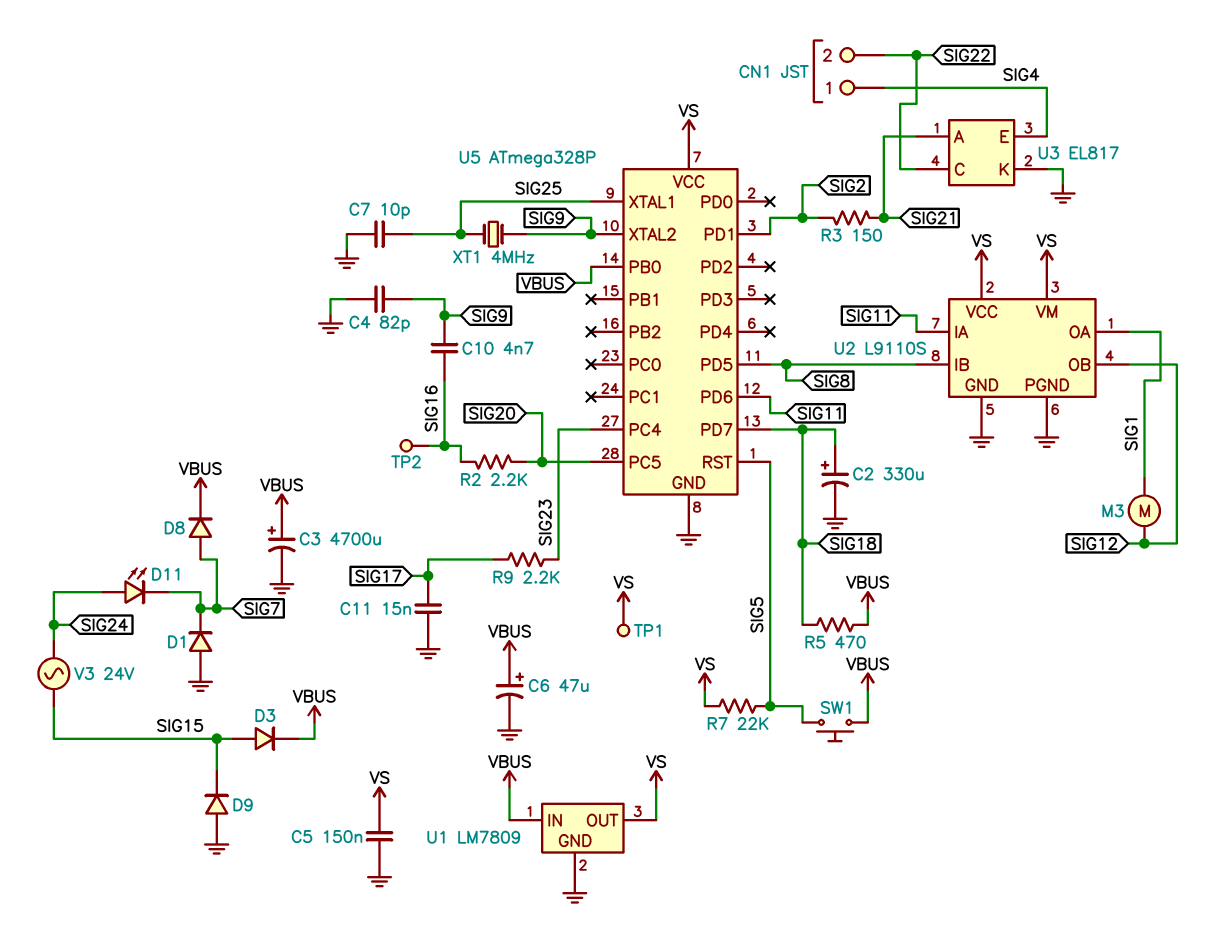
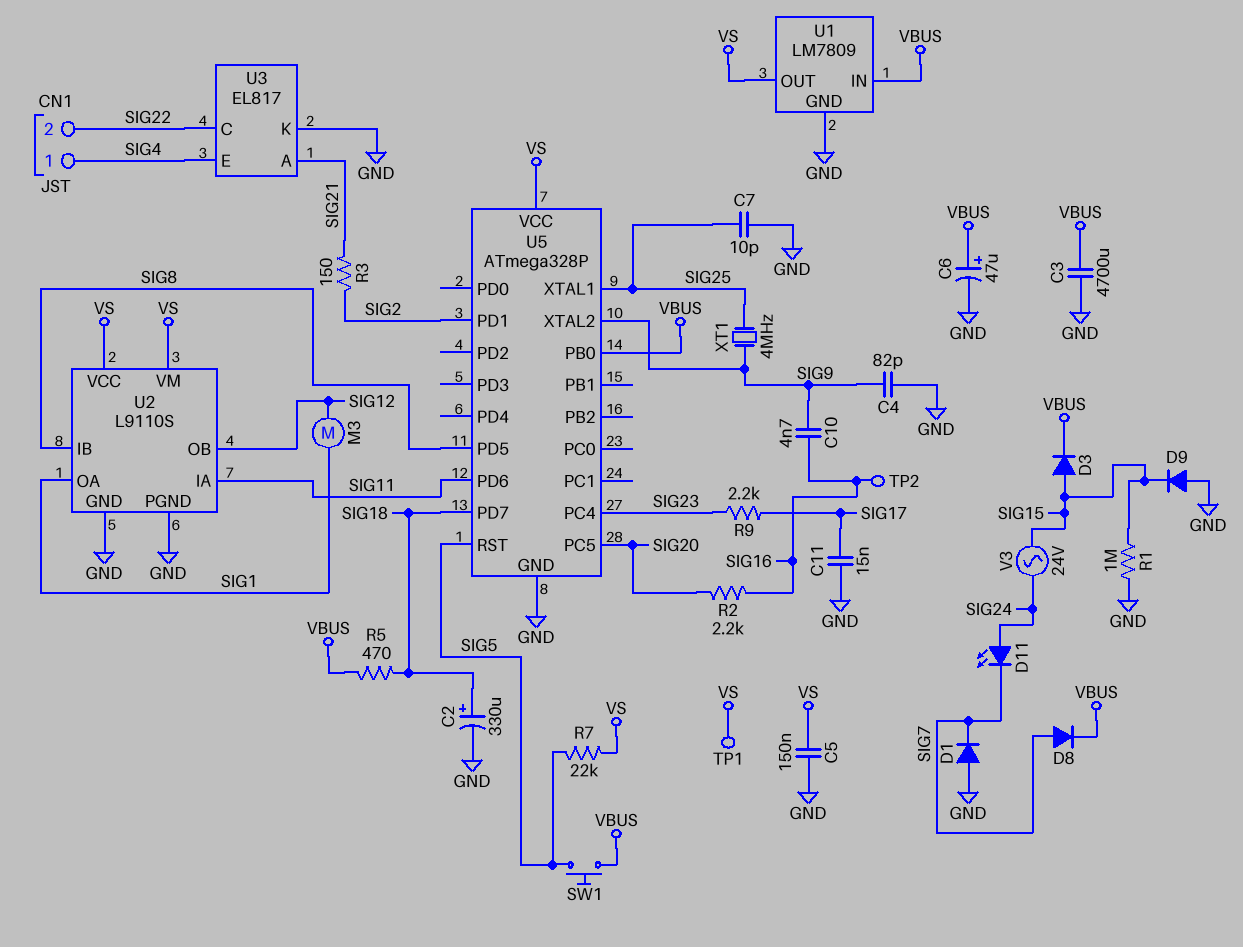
C3: 4700uF (plus VBUS, minus GND) -> 4700uF (GND, VBUS)
R1: none -> 1M (GND, SIG15)

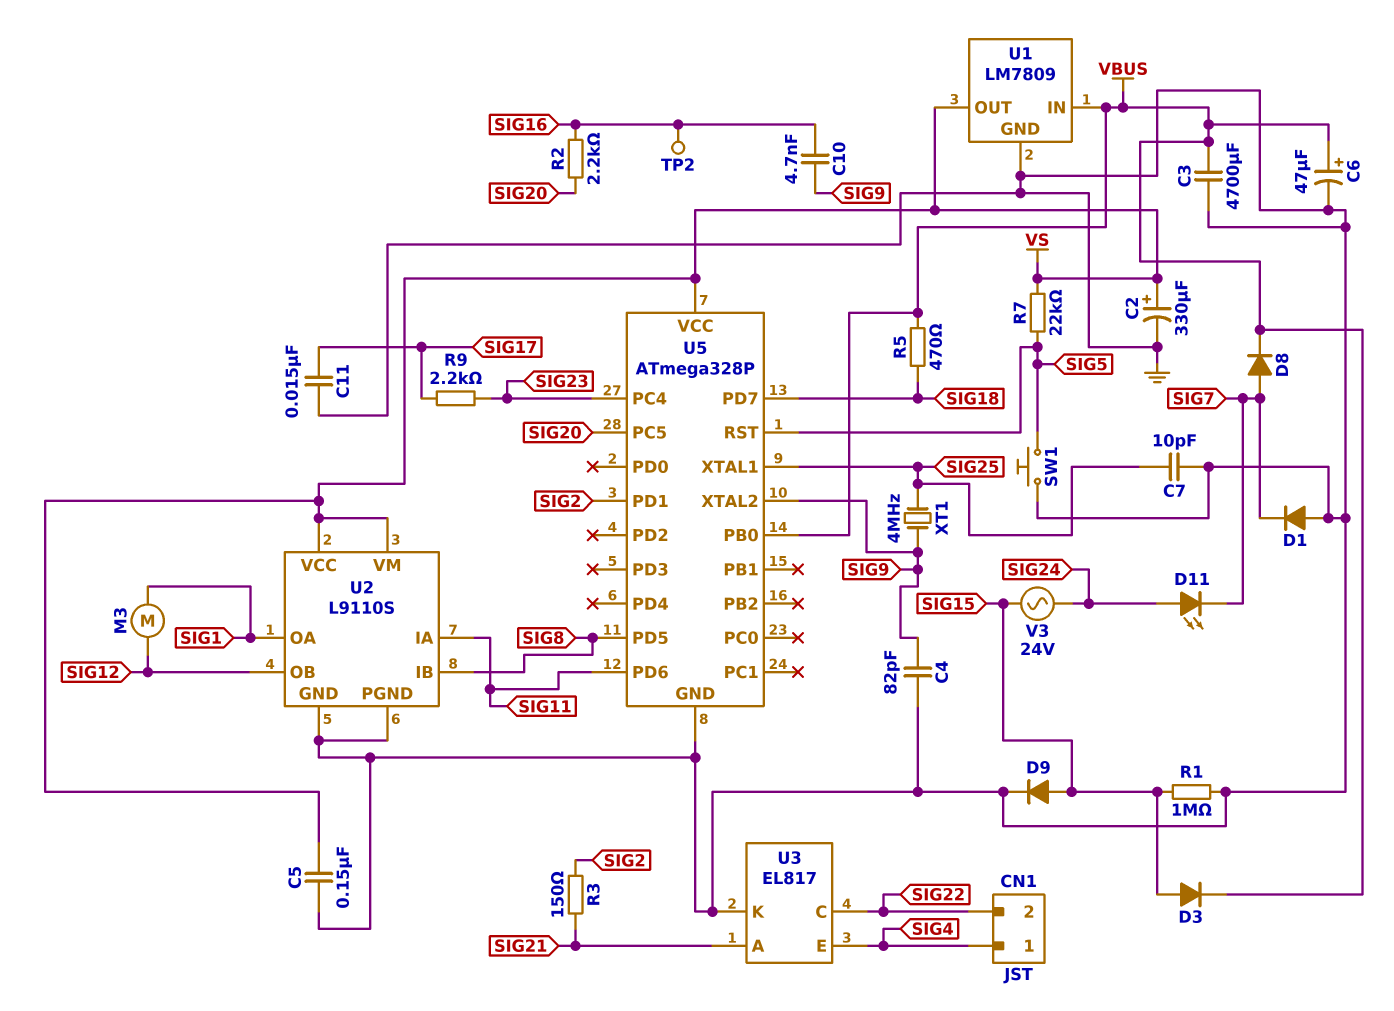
C2: 330uF (plus SIG18, minus GND) -> 330uF (plus VS, minus GND)
D9: diode (A GND, K SIG15) -> diode (A SIG15, K GND)
SW1: button (SIG5, VBUS) -> button (GND, SIG5)
TP1: test point (VS) -> none

